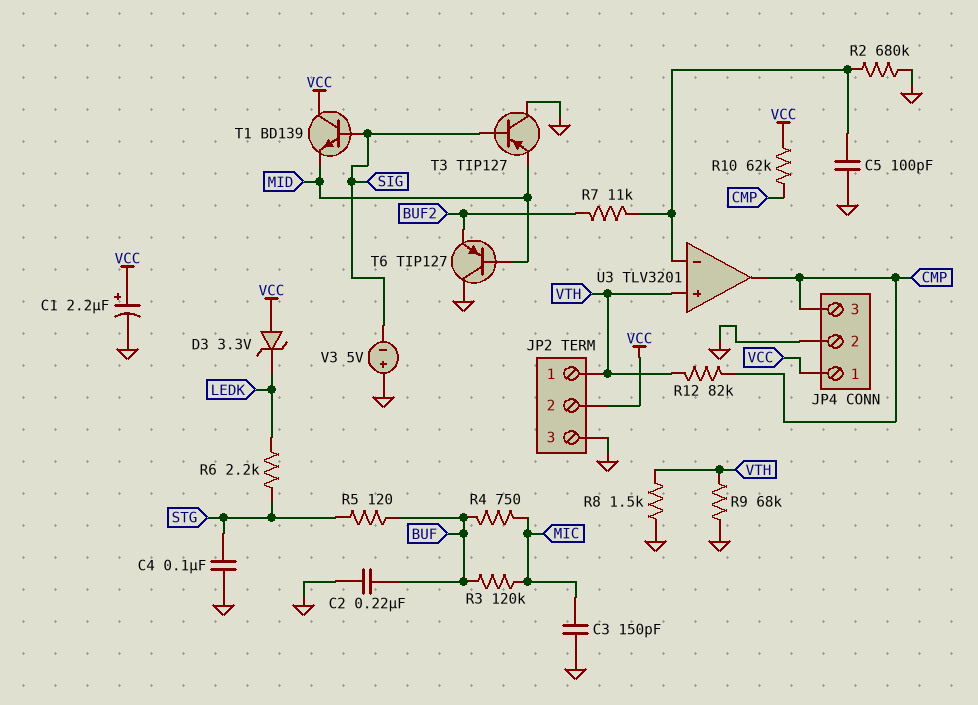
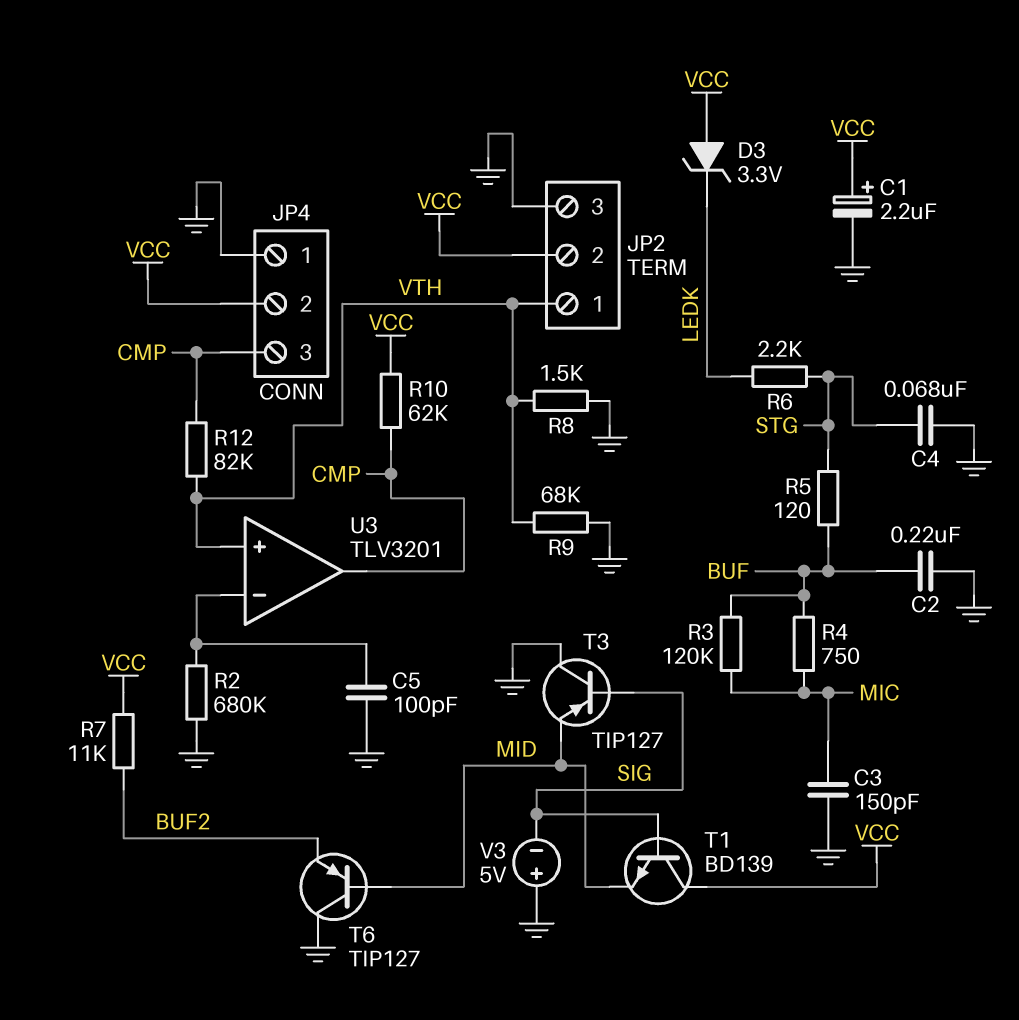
C4: 100nF (GND, STG) -> 68nF (GND, STG)
JP4 pin 1: VCC -> GND
JP4 pin 2: GND -> VCC
R7: 11k (BUF2, U3/in-) -> 11k (BUF2, VCC)

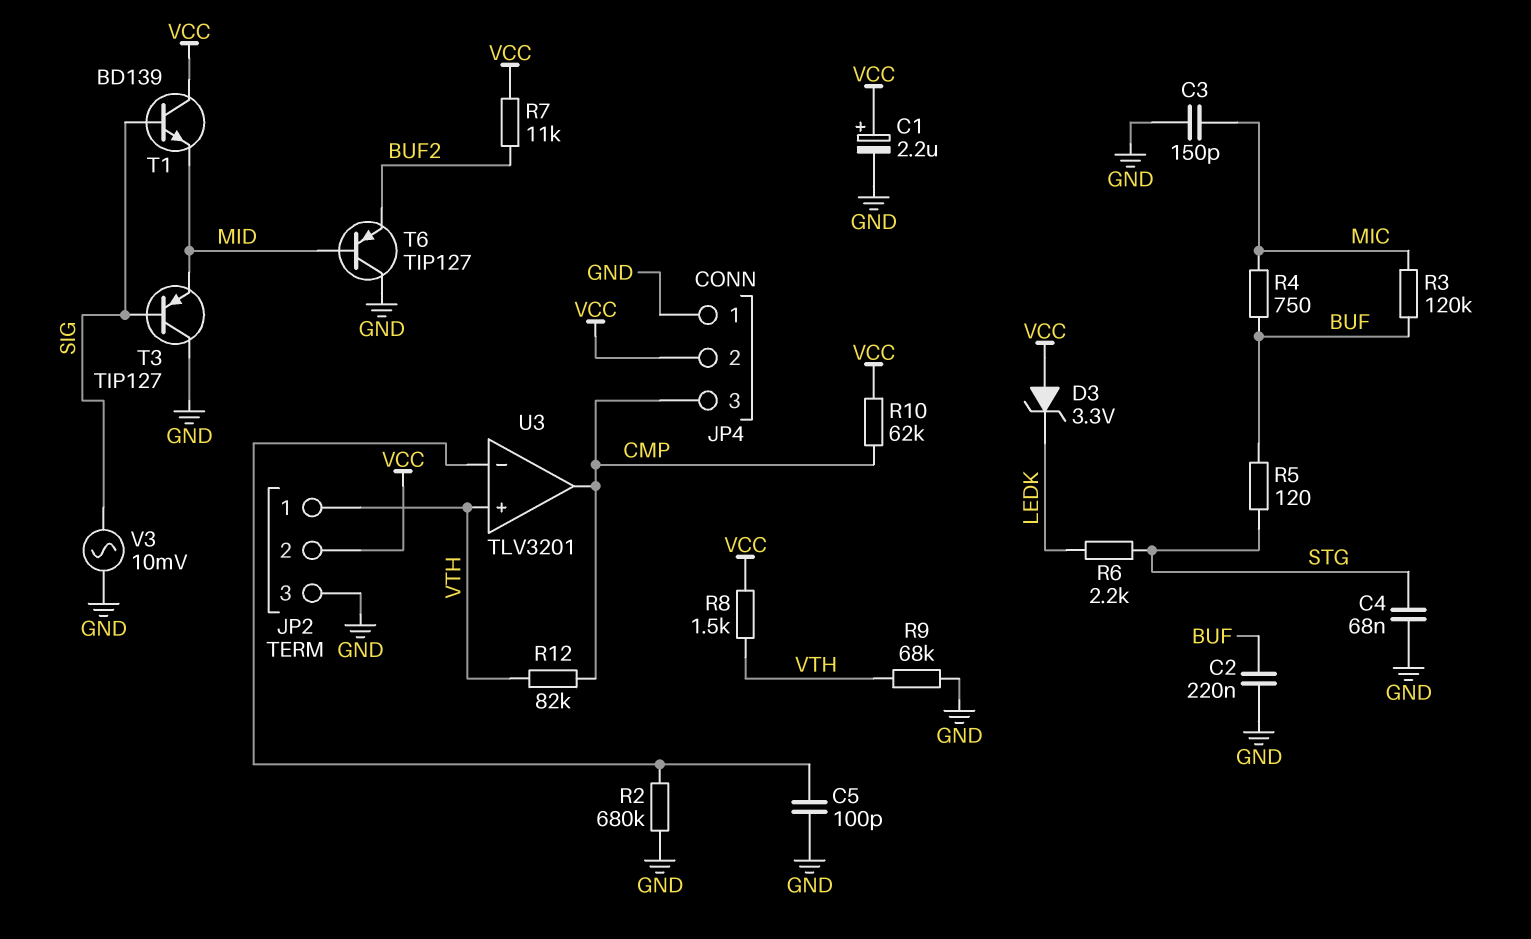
R8: 1.5k (GND, VTH) -> 1.5k (VCC, VTH)
V3: 5V (plus GND, minus SIG) -> AC 10mV (GND, SIG)

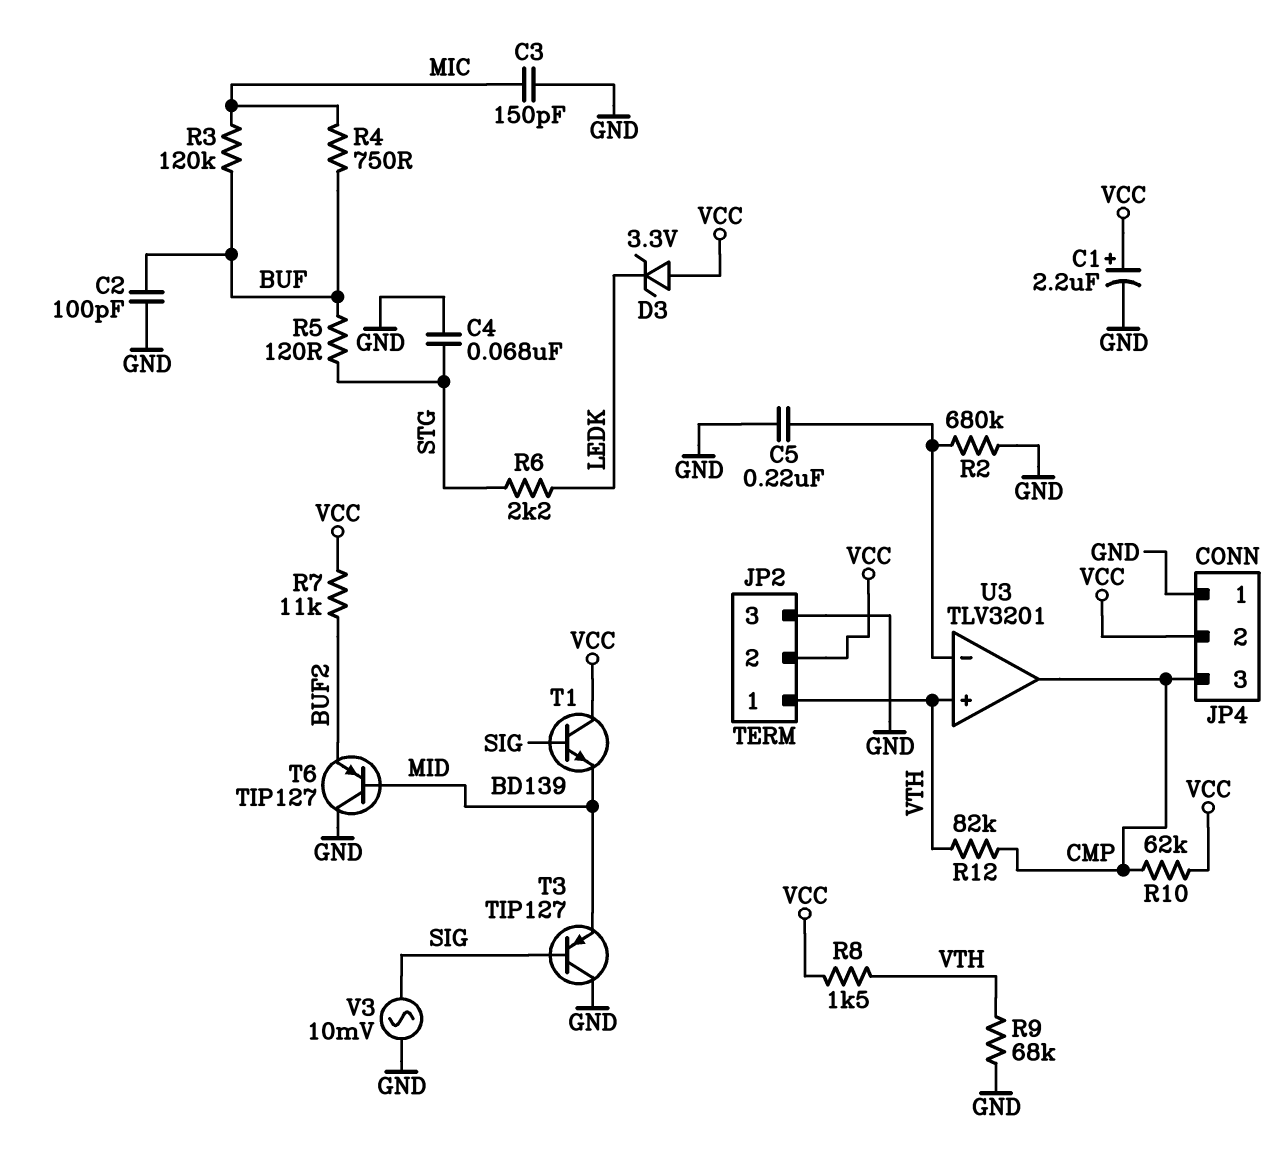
C2: 220nF (BUF, GND) -> 100pF (BUF, GND)
C5: 100pF (GND, U3/in-) -> 220nF (GND, U3/in-)

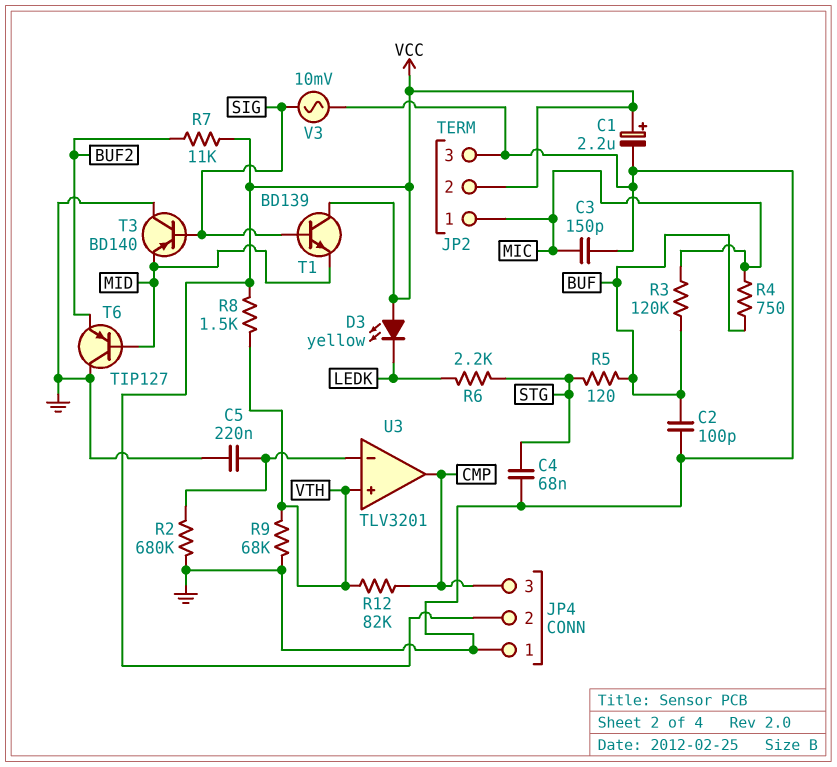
D3: zener 3.3V (A VCC, K LEDK) -> LED yellow (A VCC, K LEDK)
JP2 pin 1: VTH -> MIC
R10: 62k (CMP, VCC) -> none
T3: PNP TIP127 (B SIG, C GND, E MID) -> PNP BD140 (B SIG, C GND, E MID)

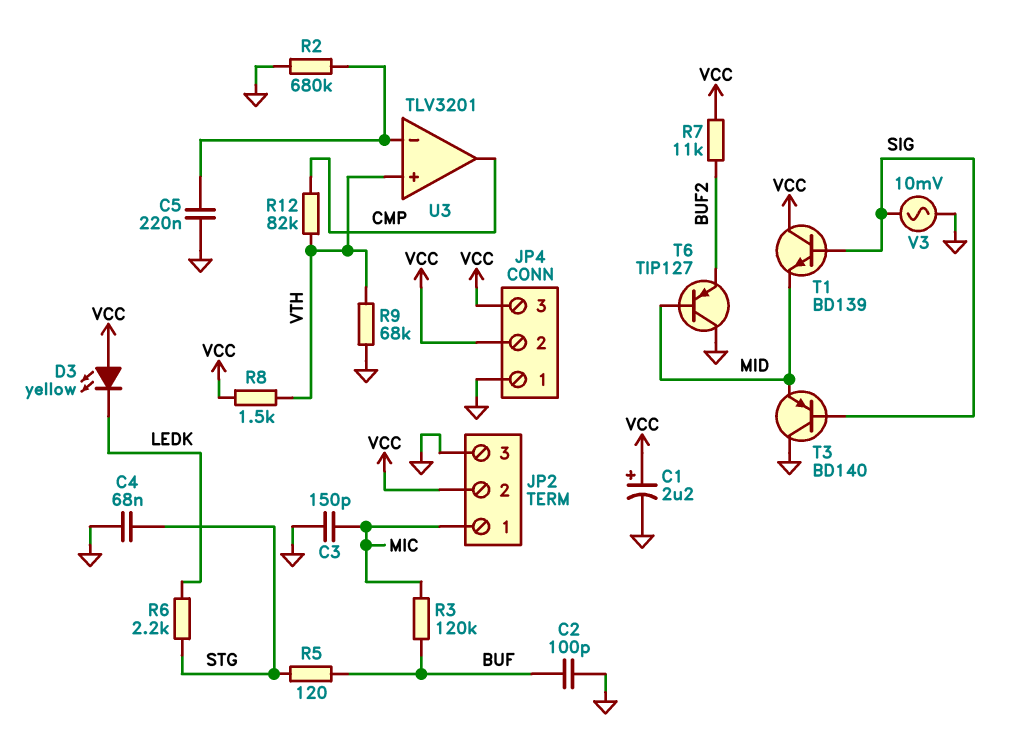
JP4 pin 3: CMP -> VCC
R4: 750 (BUF, MIC) -> none

